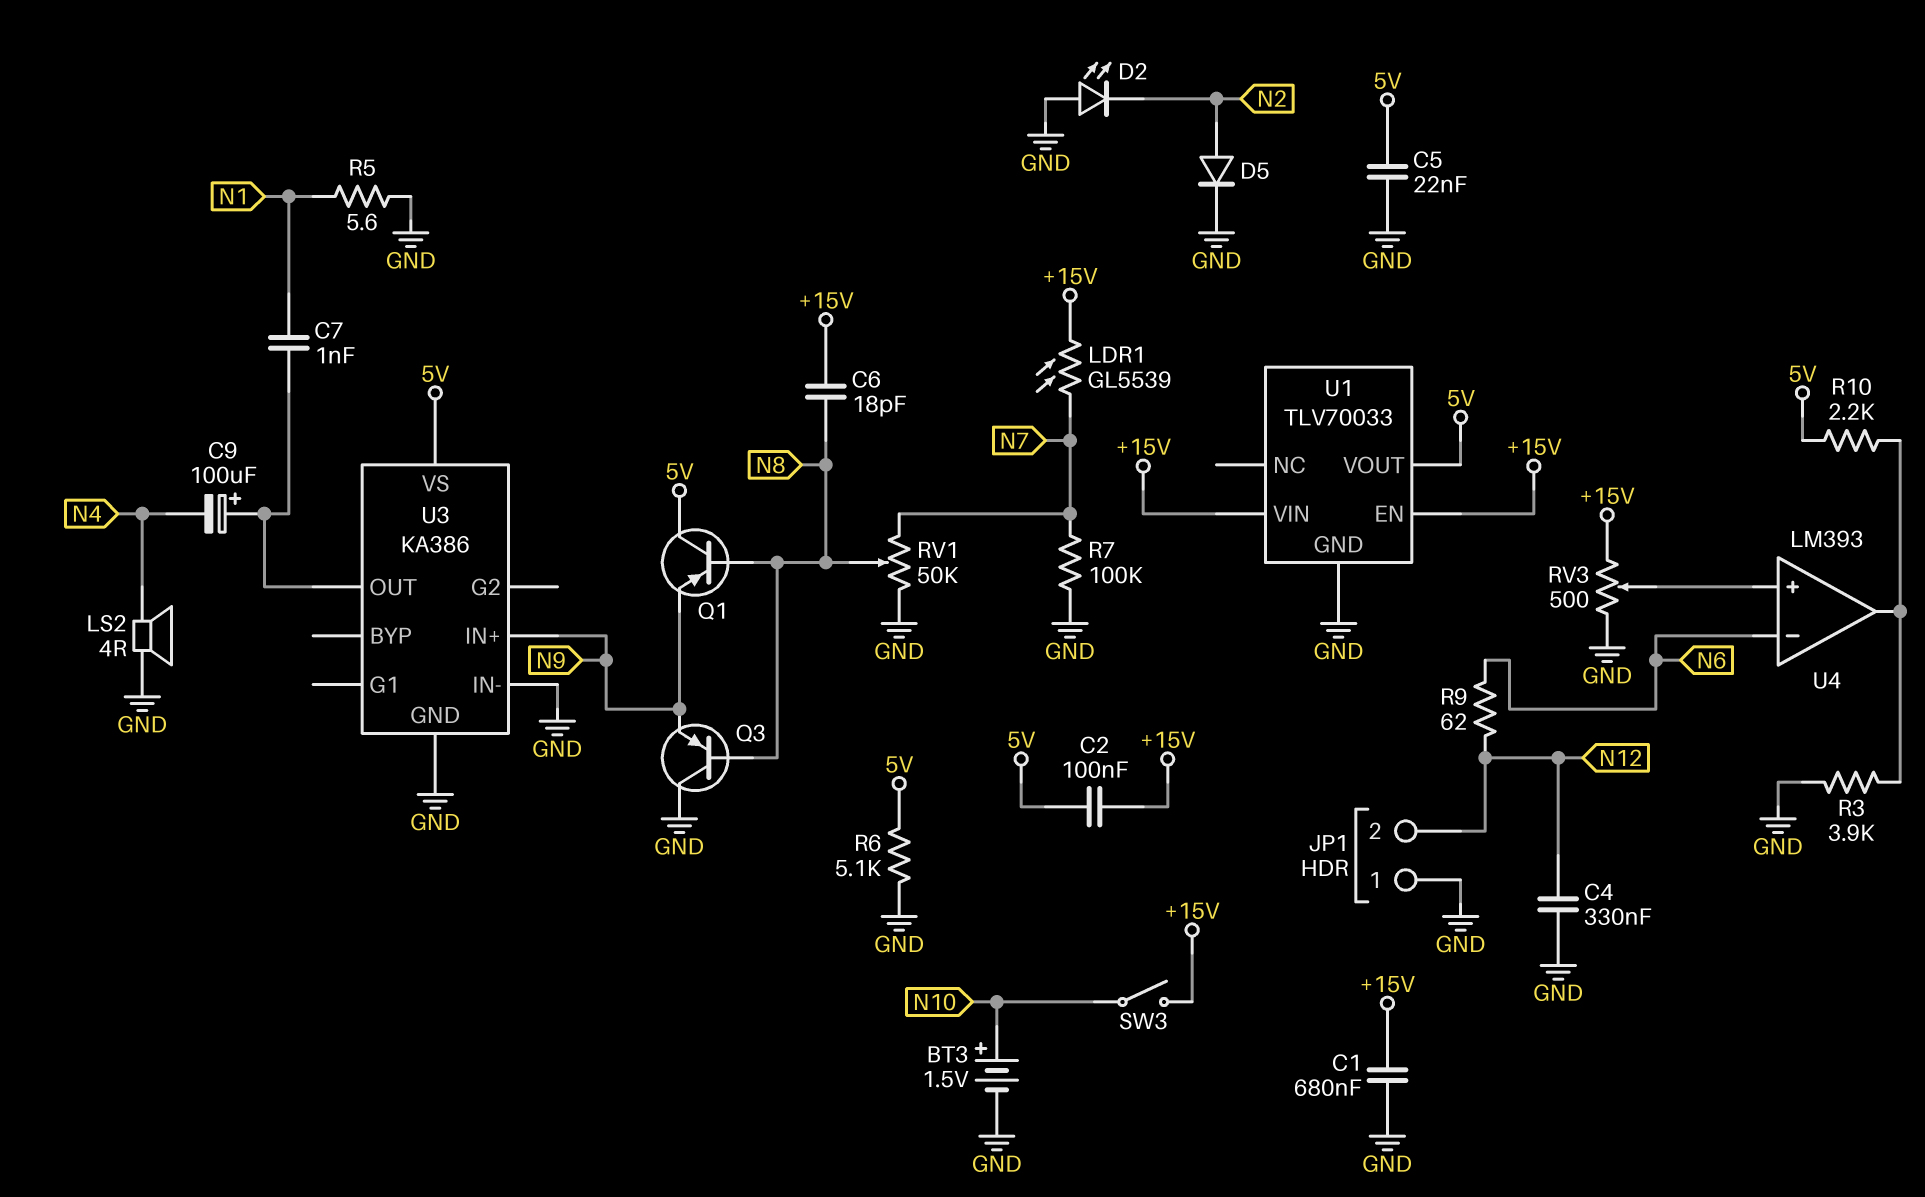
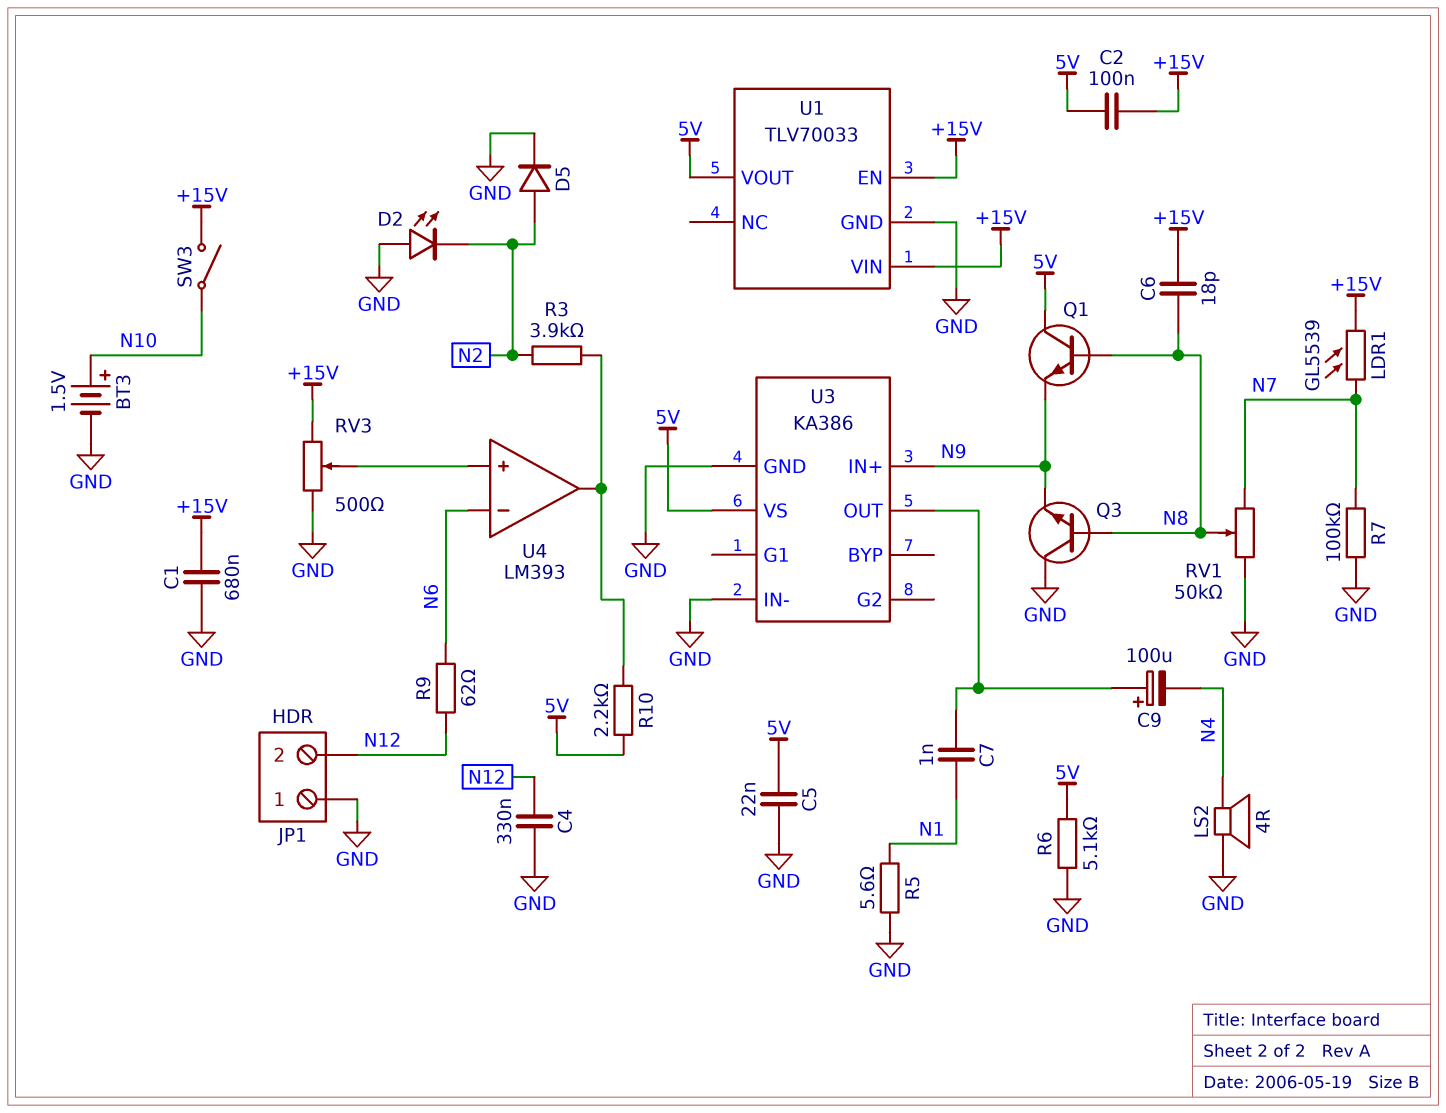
Q1: PNP (B N8, C 5V, E N9) -> NPN (B N8, C 5V, E N9)
Q3: PNP (B N8, C GND, E N9) -> NPN (B N8, C GND, E N9)
R3: 3.9k (GND, U4/out) -> 3.9k (N2, U4/out)

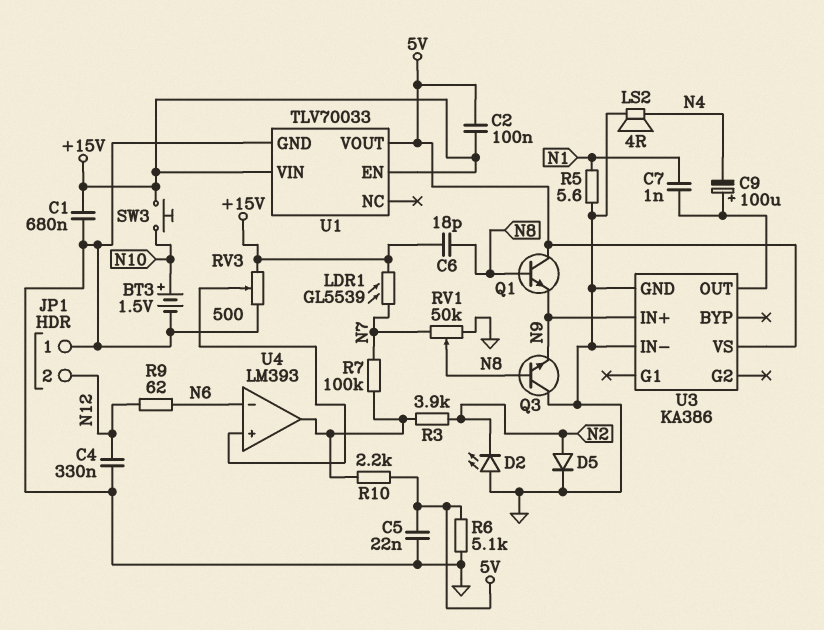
R7: 100k (GND, N7) -> 100k (N7, U4/out)
SW3: switch (+15V, N10) -> button (+15V, N10)

